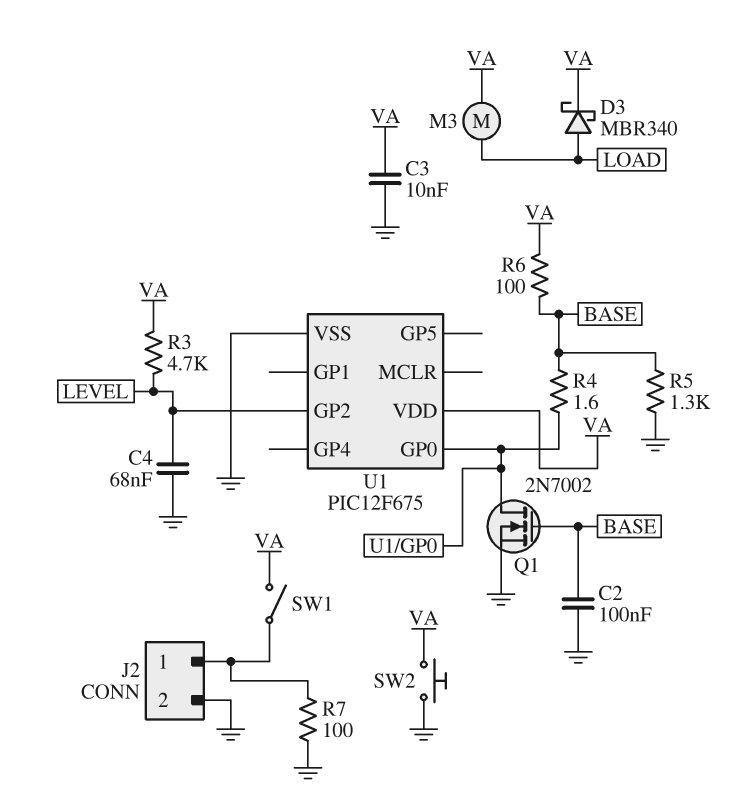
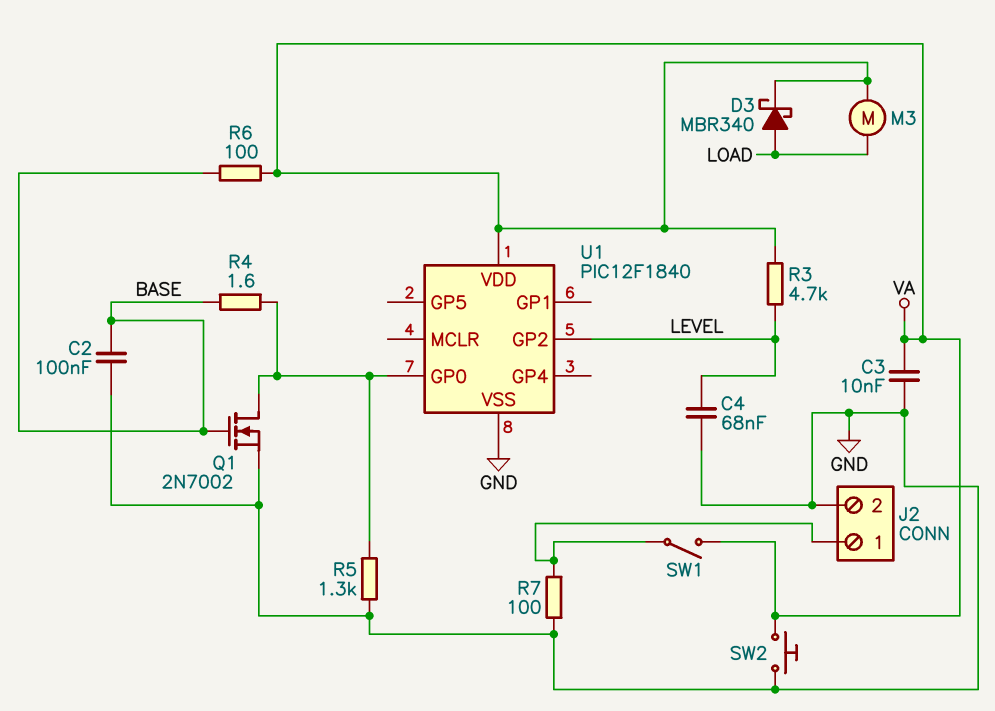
R5: 1.3k (BASE, GND) -> 1.3k (GND, U1/GP0)
U1: PIC12F675 -> PIC12F1840

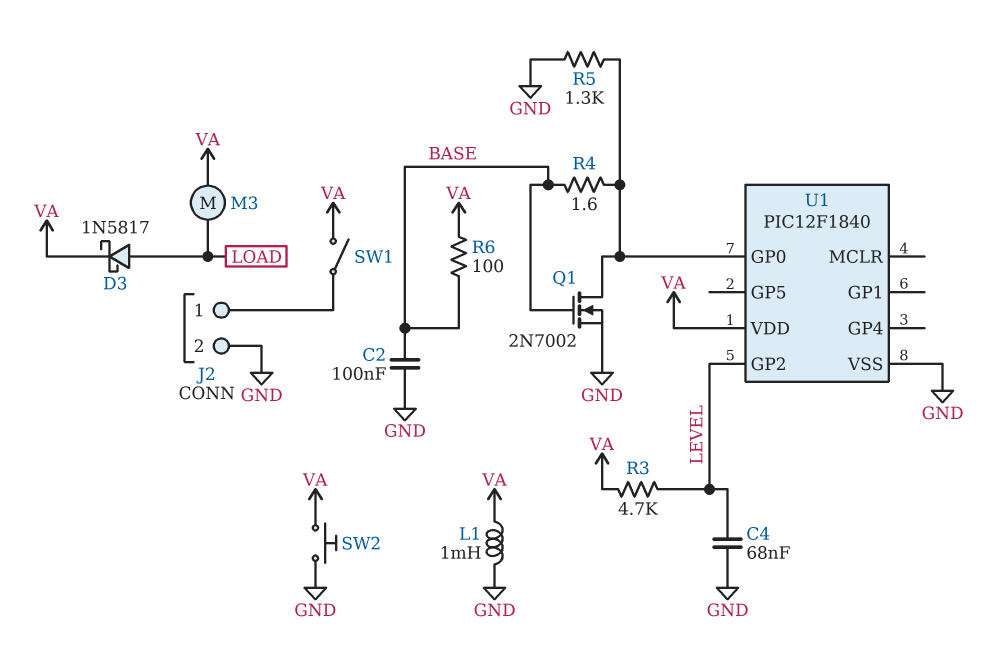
C3: 10nF (GND, VA) -> none
D3: schottky MBR340 (A LOAD, K VA) -> schottky 1N5817 (A LOAD, K VA)
L1: none -> 1mH (GND, VA)
R7: 100 (GND, J2/1) -> none

